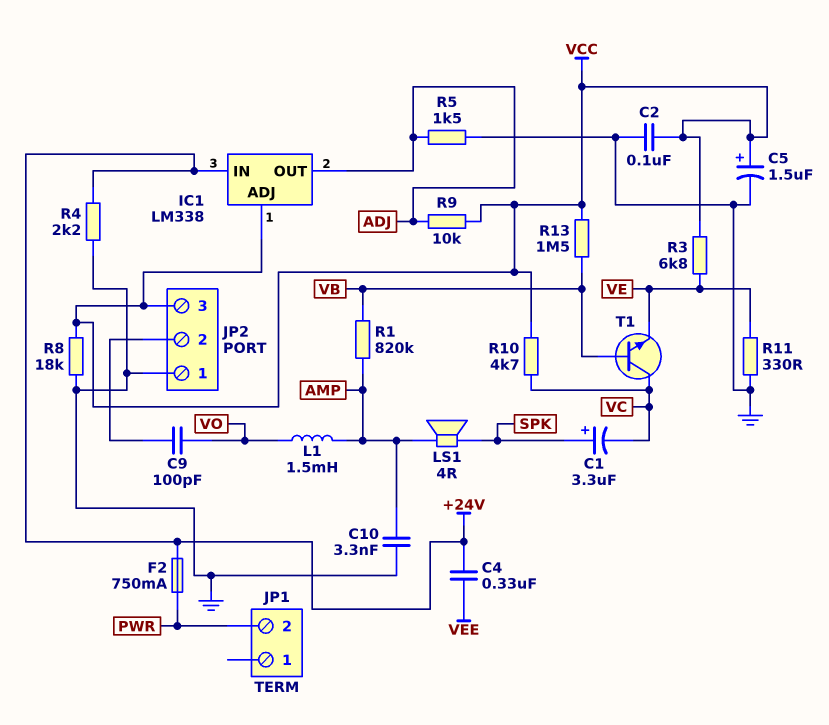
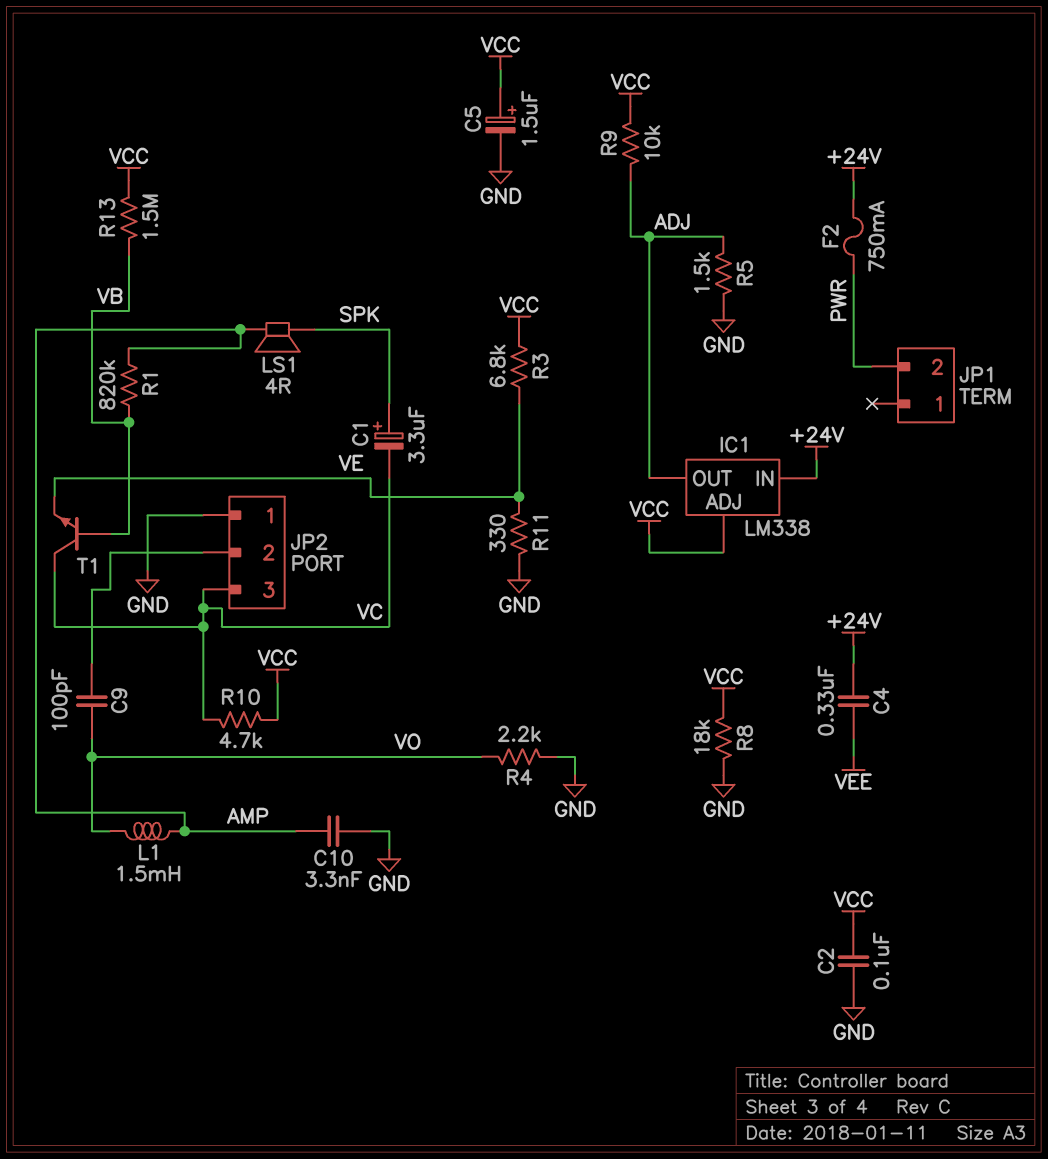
JP2 pin 3: VCC -> VC
R4: 2.2k (+24V, GND) -> 2.2k (GND, VO)

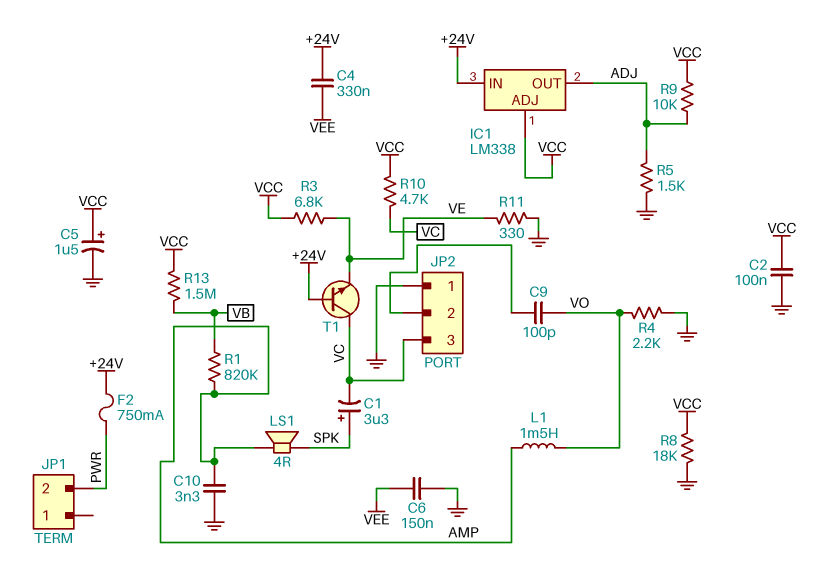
C6: none -> 150nF (GND, VEE)
T1: NPN (B VB, C VC, E VE) -> NPN (B +24V, C VC, E VE)

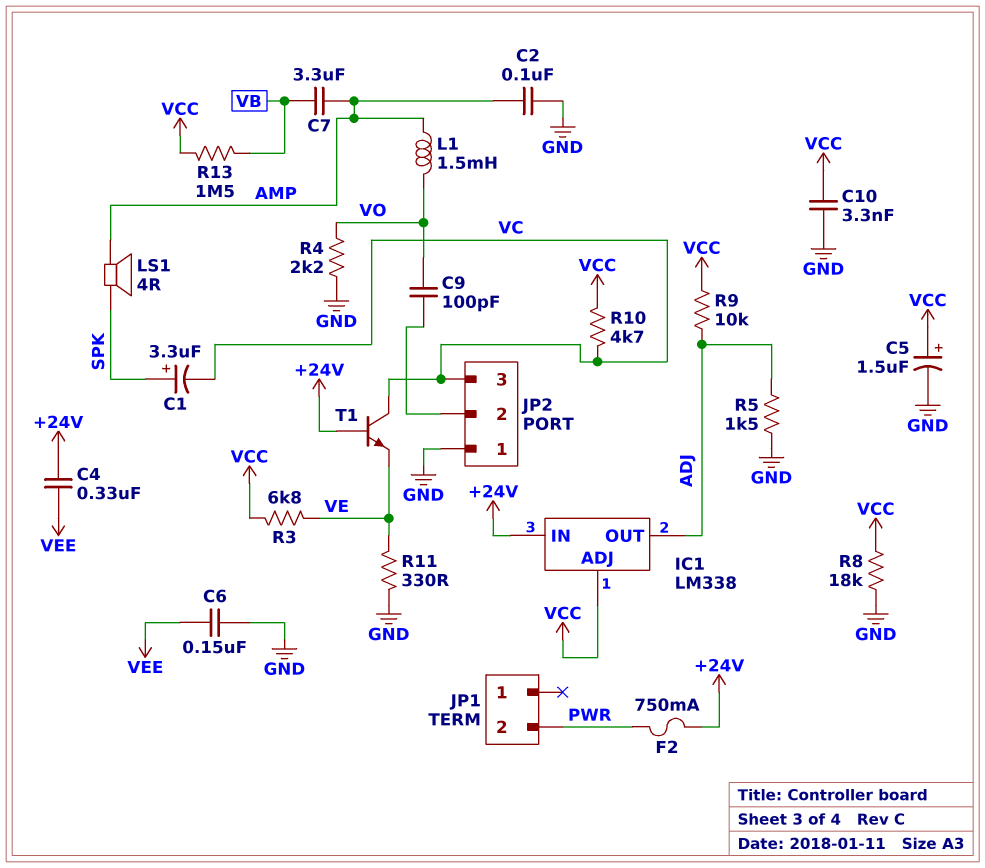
C2: 100nF (GND, VCC) -> 100nF (AMP, GND)
C7: none -> 3.3uF (AMP, VB)
C10: 3.3nF (AMP, GND) -> 3.3nF (GND, VCC)
R1: 820k (AMP, VB) -> none

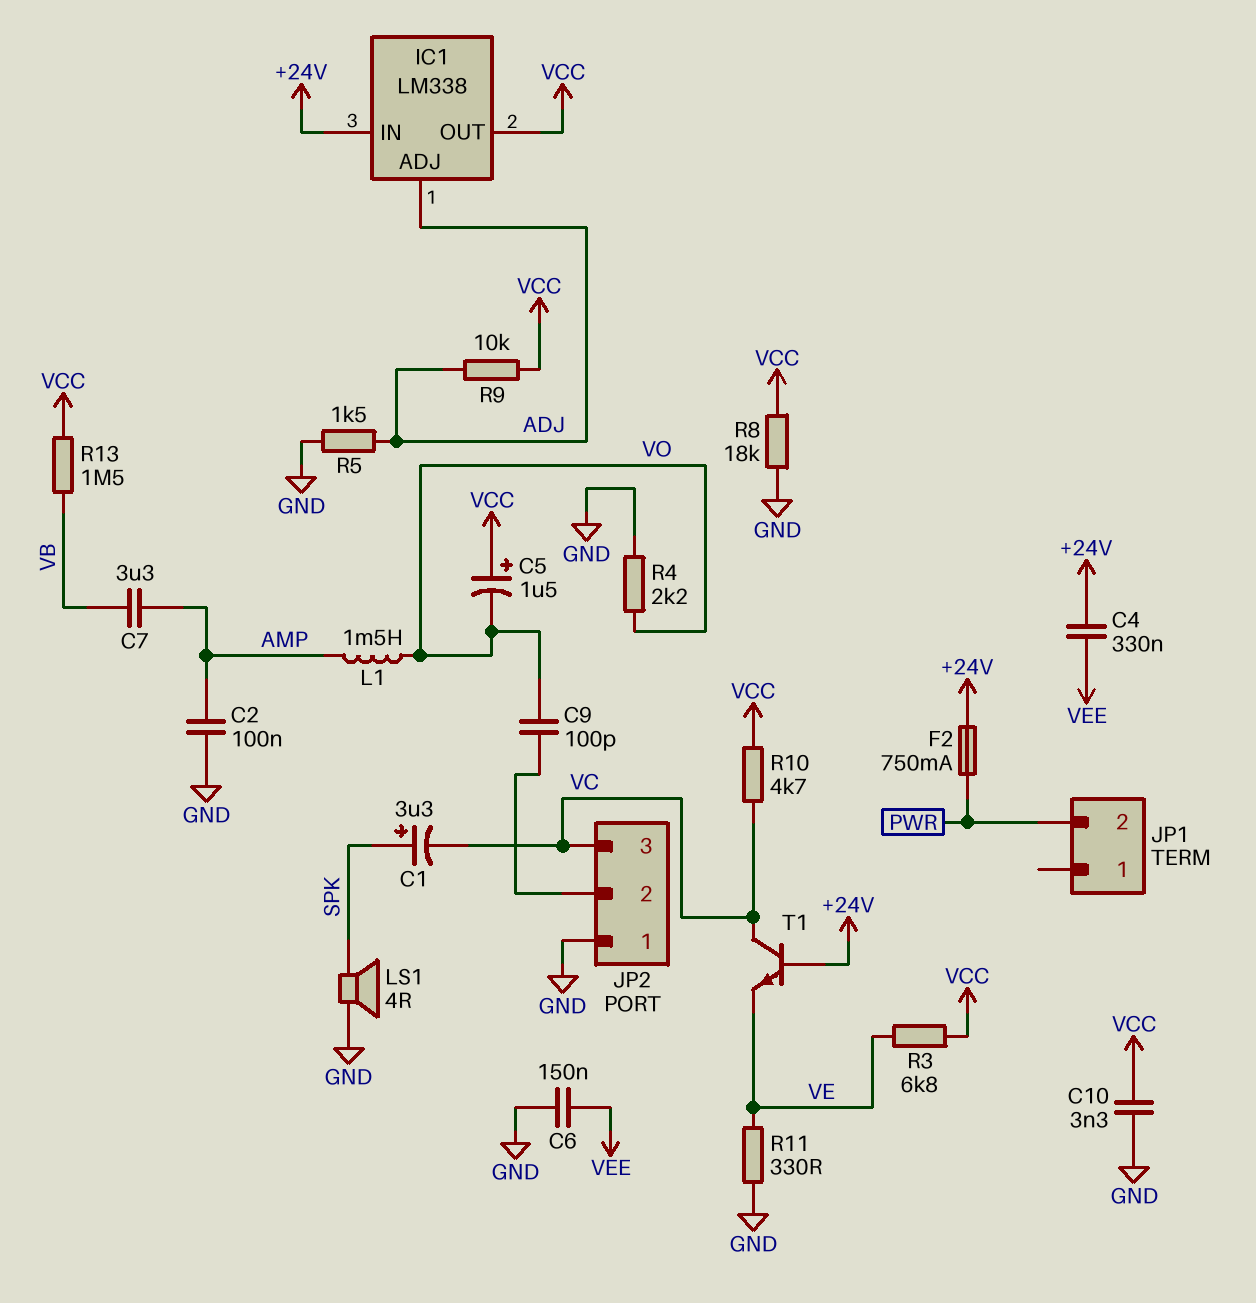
C5: 1.5uF (plus VCC, minus GND) -> 1.5uF (plus VCC, minus VO)
IC1 pin ADJ: VCC -> ADJ
IC1 pin OUT: ADJ -> VCC
LS1: speaker 4R (AMP, SPK) -> speaker 4R (GND, SPK)

